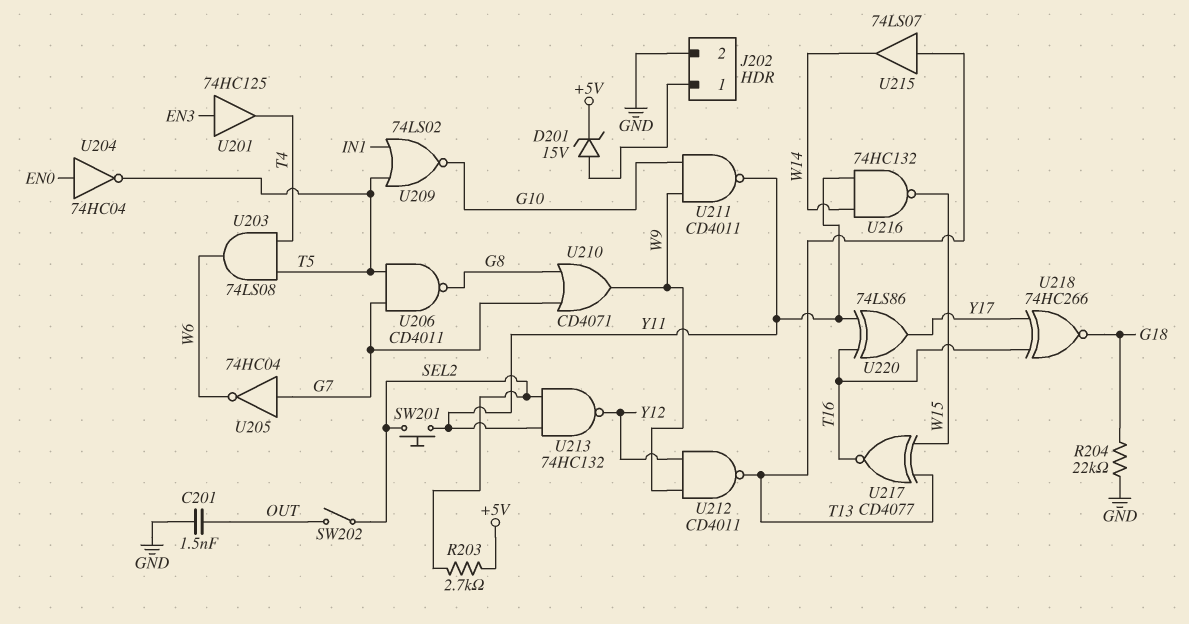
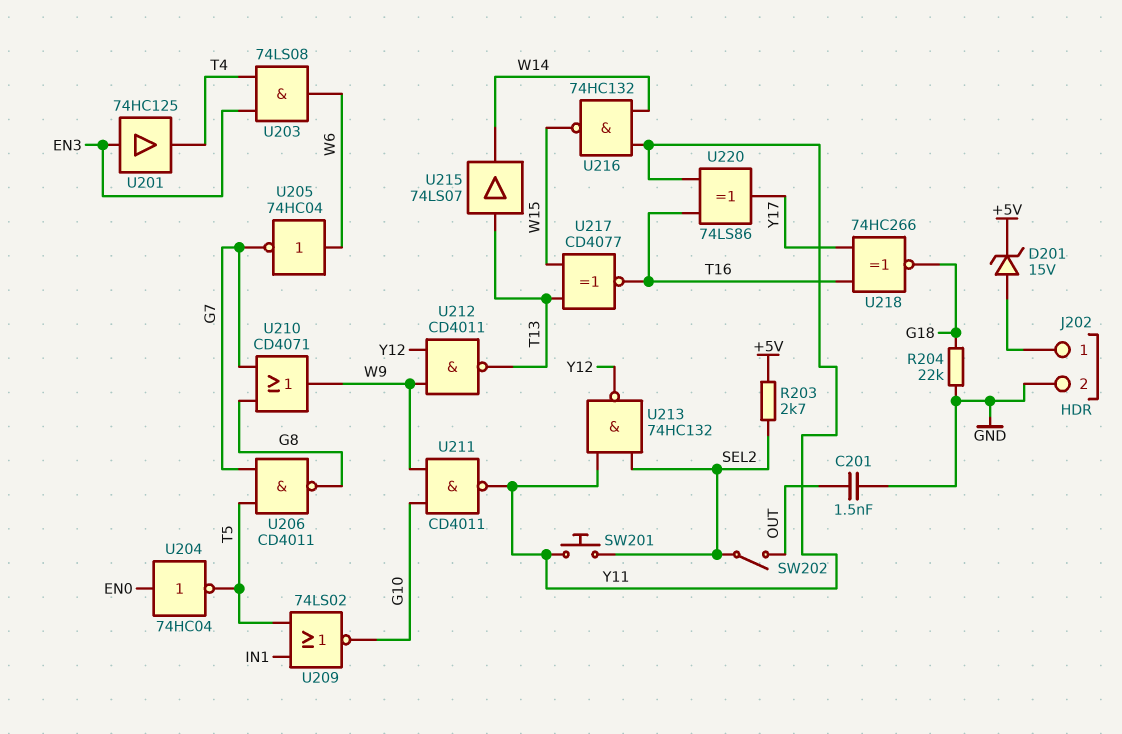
U203: AND 74LS08 (in T4, in T5, out W6) -> AND 74LS08 (in EN3, in T4, out W6)
U205: NOT 74HC04 (in G7, out W6) -> NOT 74HC04 (in W6, out G7)

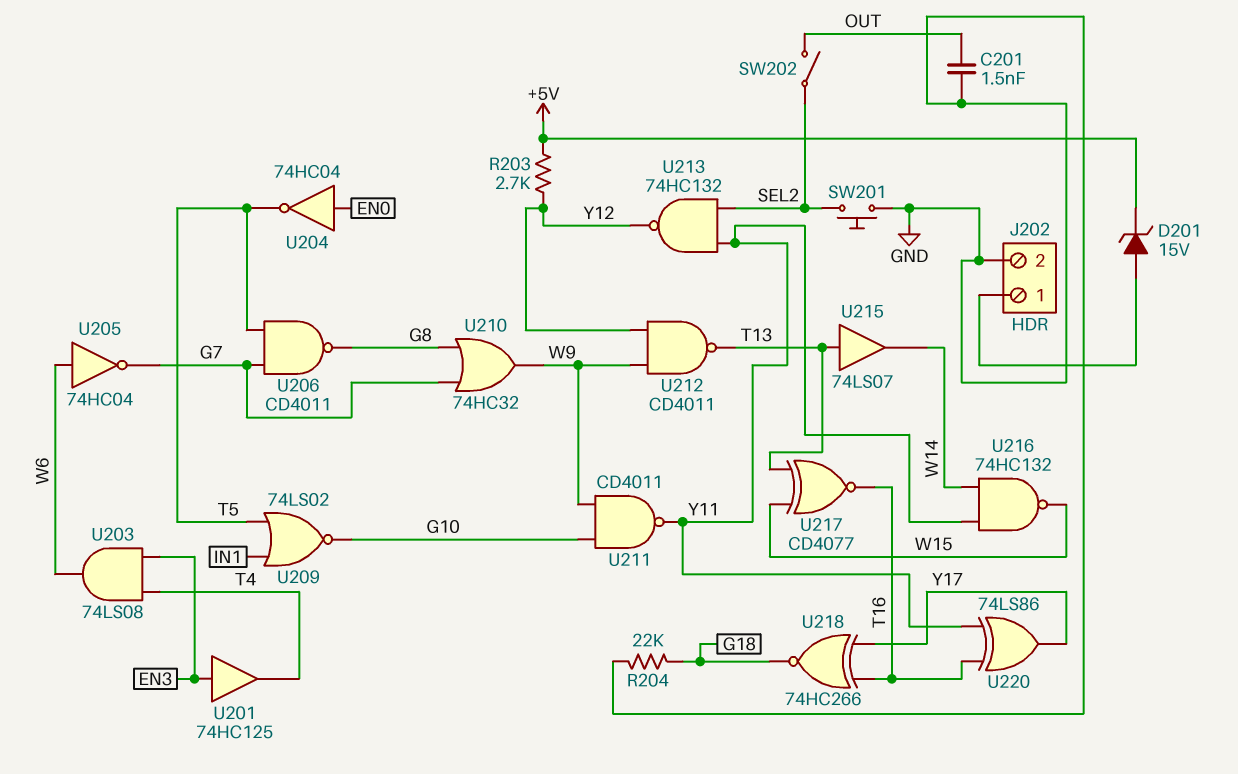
R203: 2.7k (+5V, SEL2) -> 2.7k (+5V, Y12)
SW201: button (SEL2, Y11) -> button (GND, SEL2)
U210: OR CD4071 (in G7, in G8, out W9) -> OR 74HC32 (in G7, in G8, out W9)

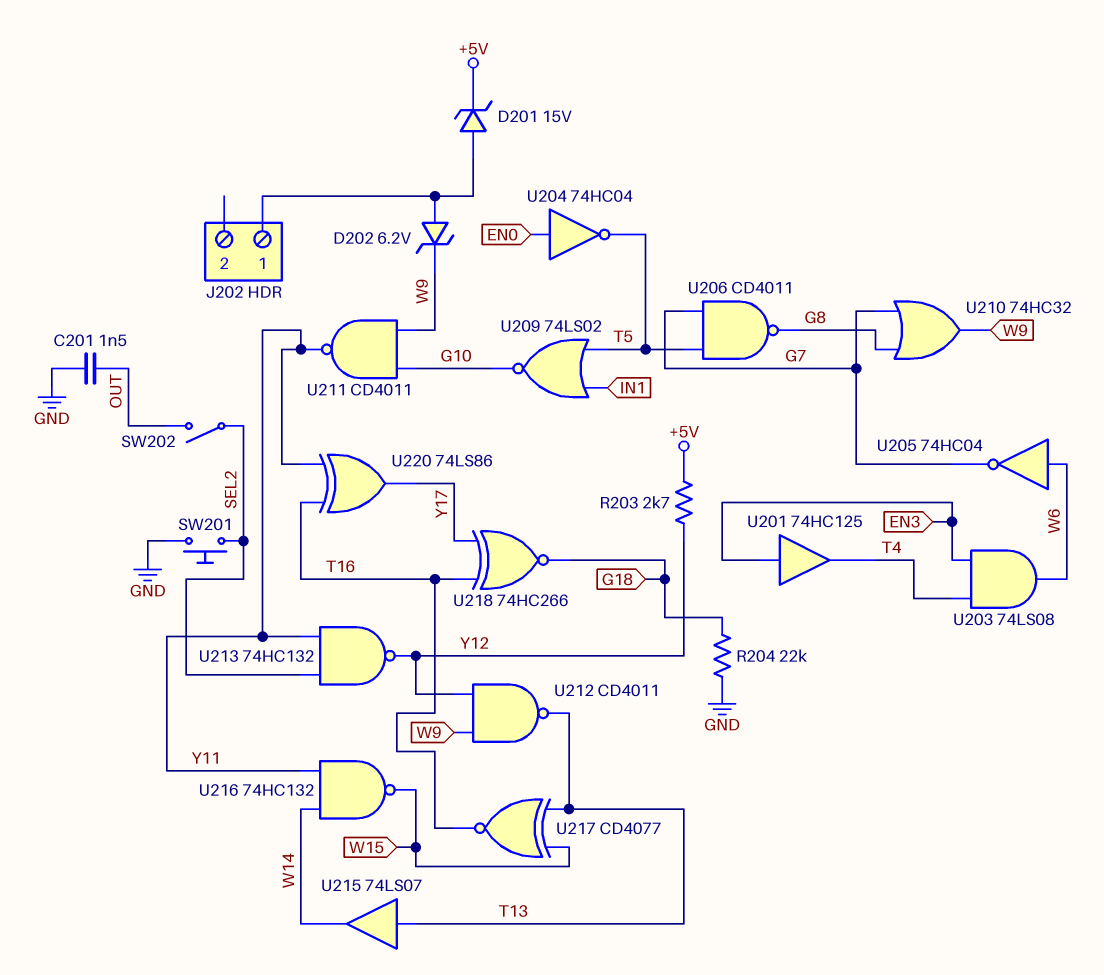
D202: none -> zener 6.2V (A J202/1, K W9)
J202 pin 2: GND -> none

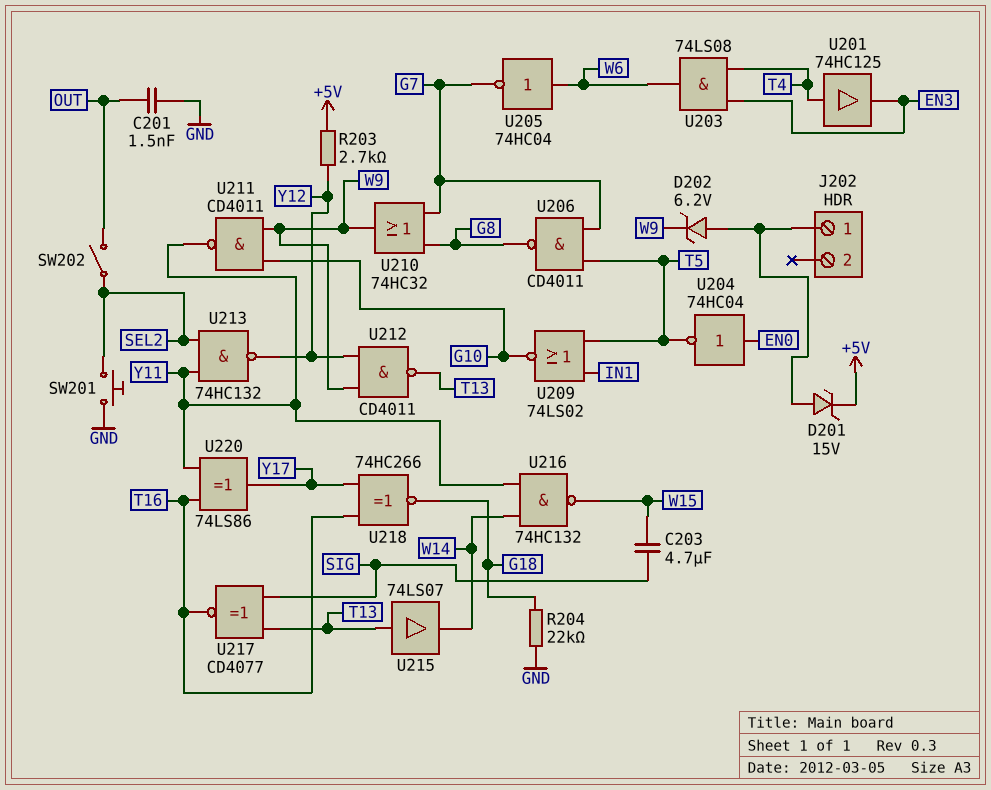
C203: none -> 4.7uF (SIG, W15)
U201: buffer 74HC125 (in EN3, out T4) -> buffer 74HC125 (in T4, out EN3)
U217: XNOR CD4077 (in T13, in W15, out T16) -> XNOR CD4077 (in SIG, in T13, out T16)

